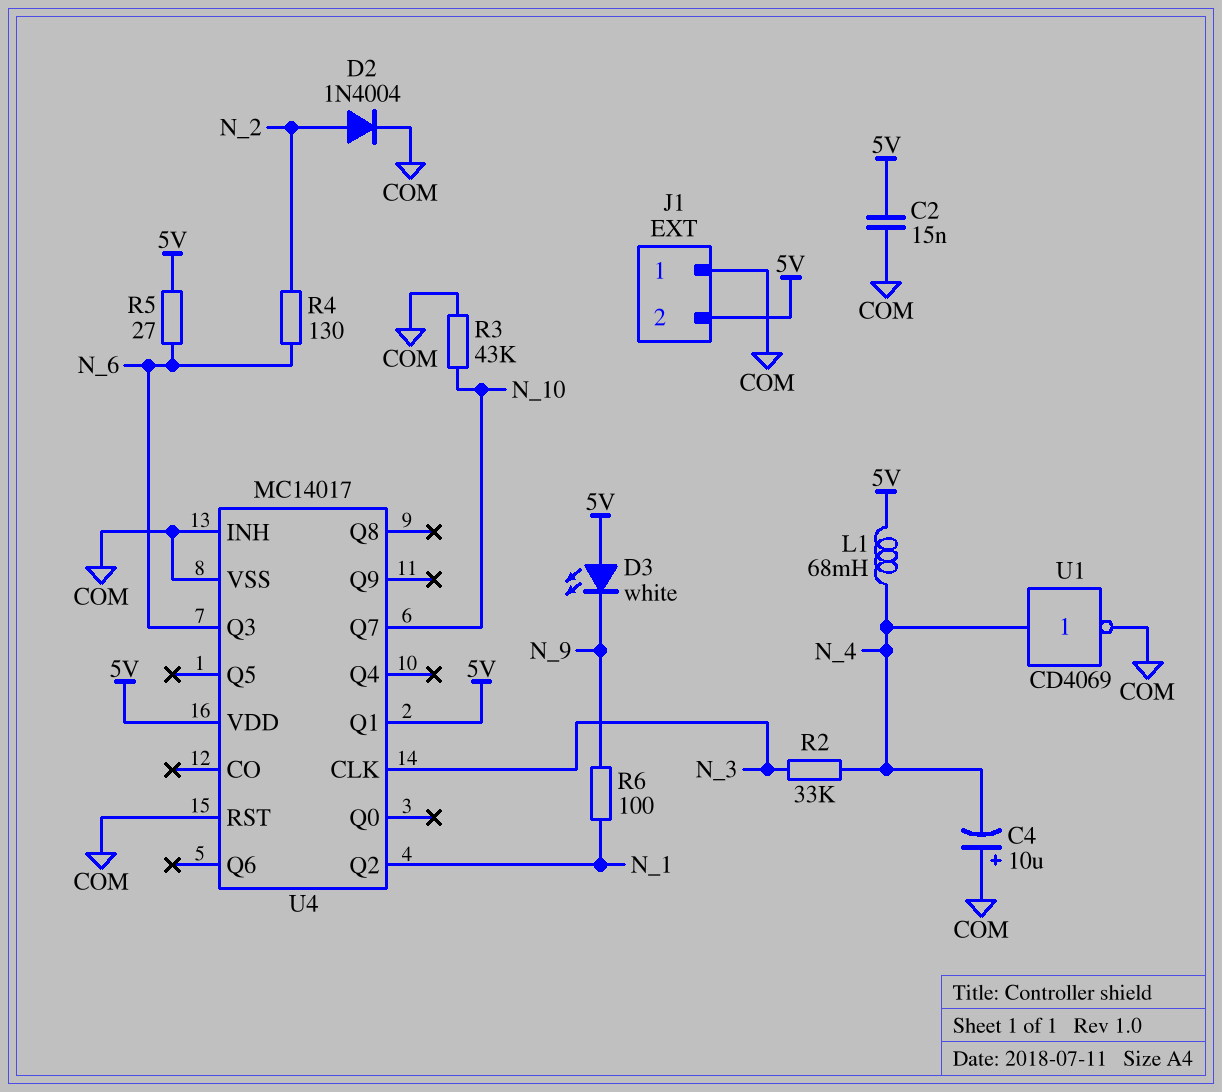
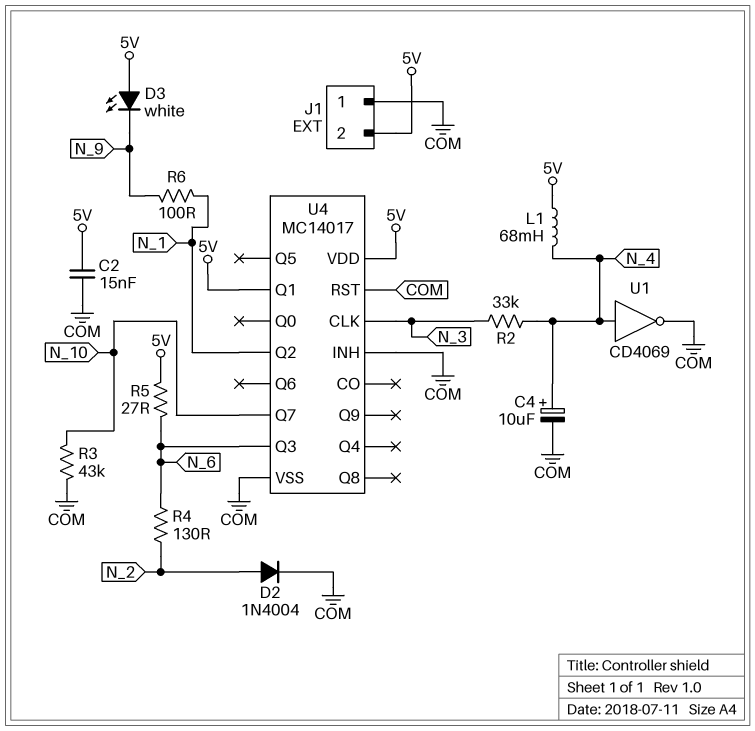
C4: 10uF (plus COM, minus N_4) -> 10uF (plus N_4, minus COM)

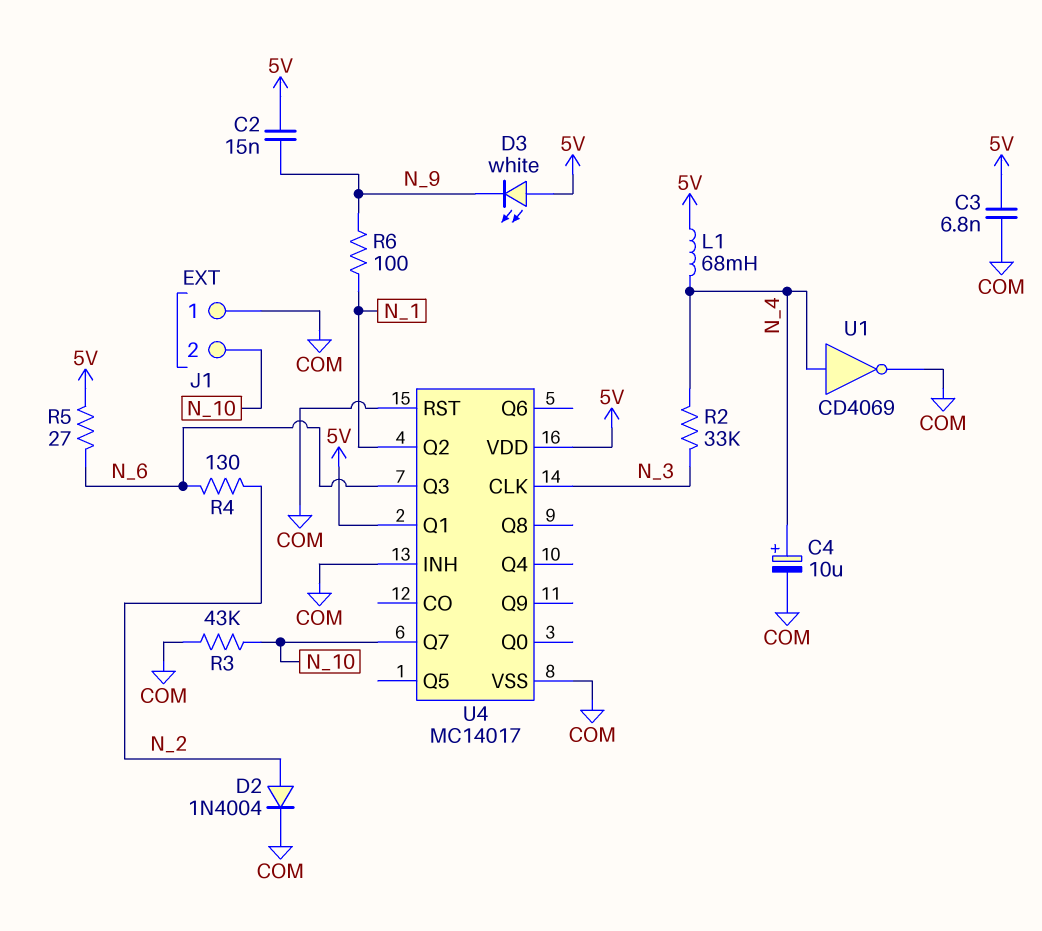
C2: 15nF (5V, COM) -> 15nF (5V, N_9)
C3: none -> 6.8nF (5V, COM)
J1 pin 2: 5V -> N_10

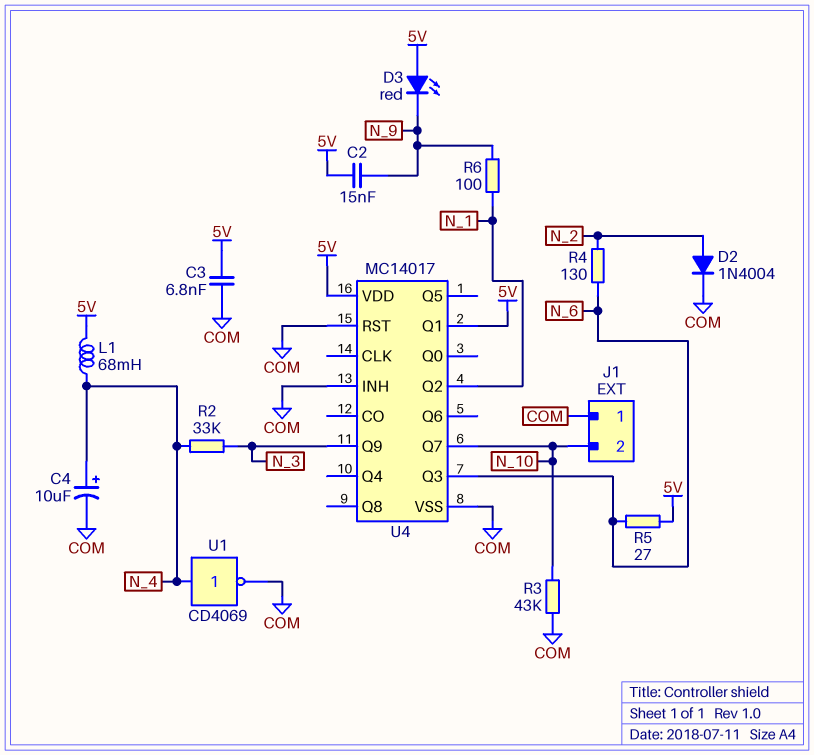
D3: LED white (A 5V, K N_9) -> LED red (A 5V, K N_9)
U4 pin CLK: N_3 -> none
U4 pin Q9: none -> N_3

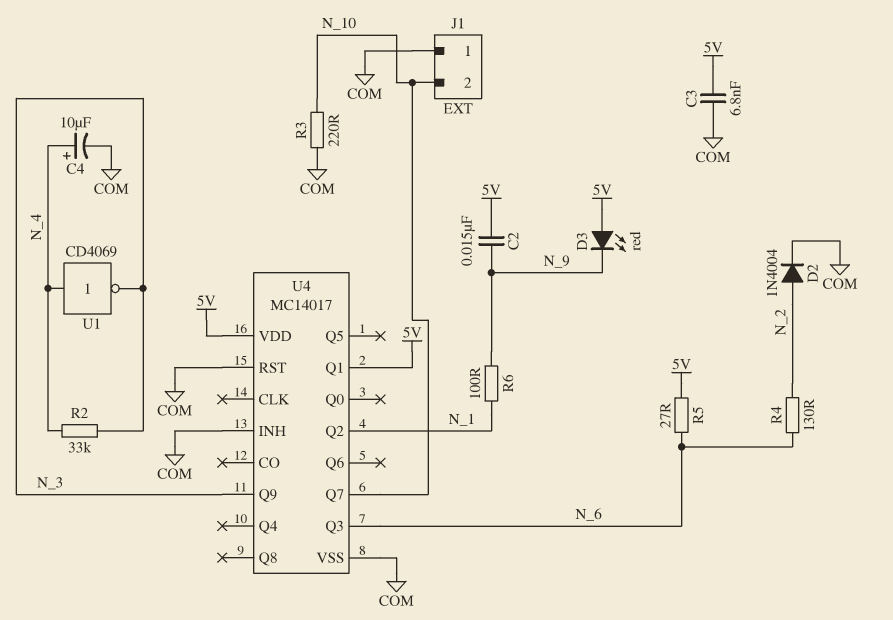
L1: 68mH (5V, N_4) -> none
R3: 43k (COM, N_10) -> 220 (COM, N_10)
U1: NOT CD4069 (in N_4, out COM) -> NOT CD4069 (in N_4, out N_3)

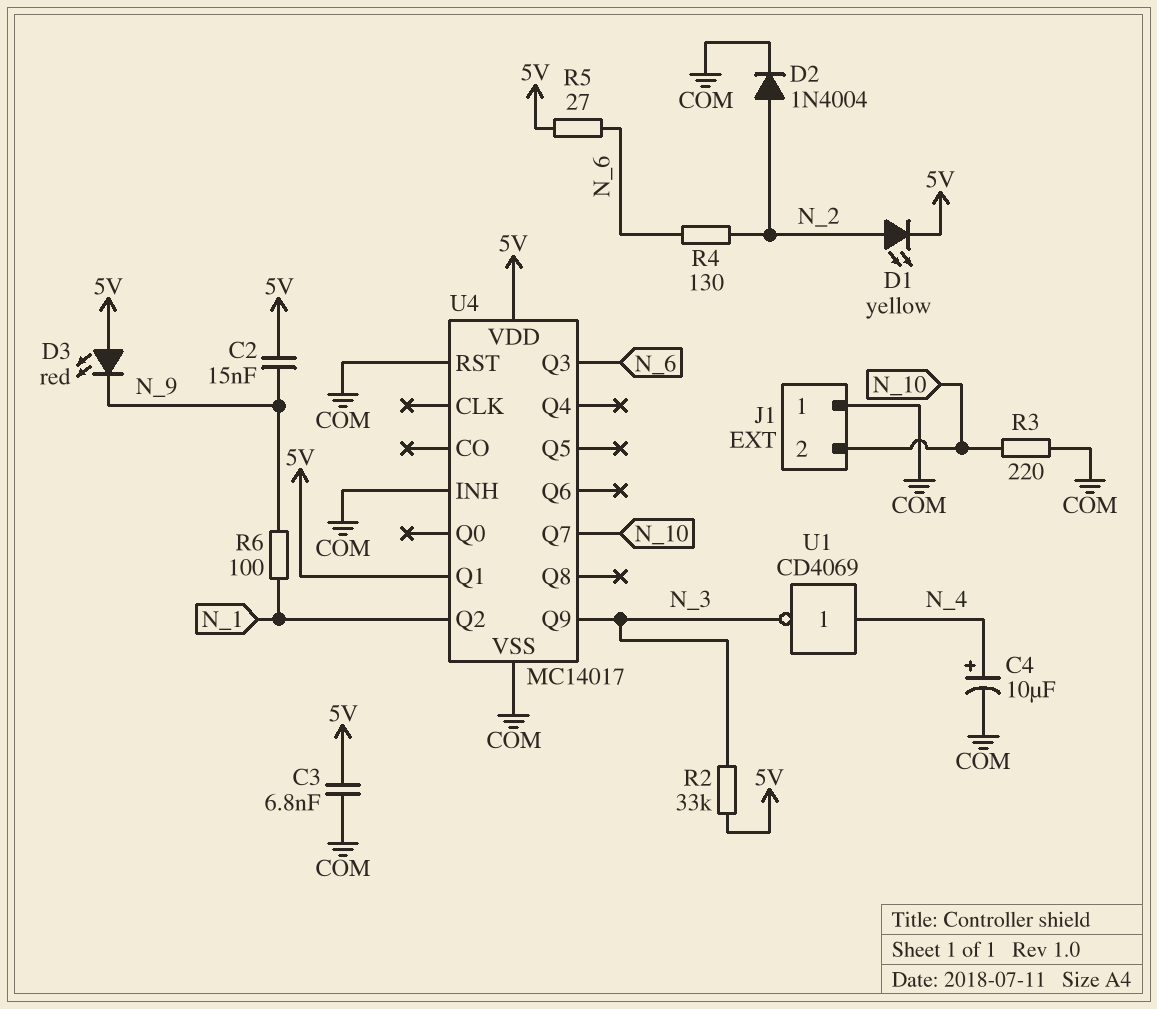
D1: none -> LED yellow (A N_2, K 5V)
R2: 33k (N_3, N_4) -> 33k (5V, N_3)

